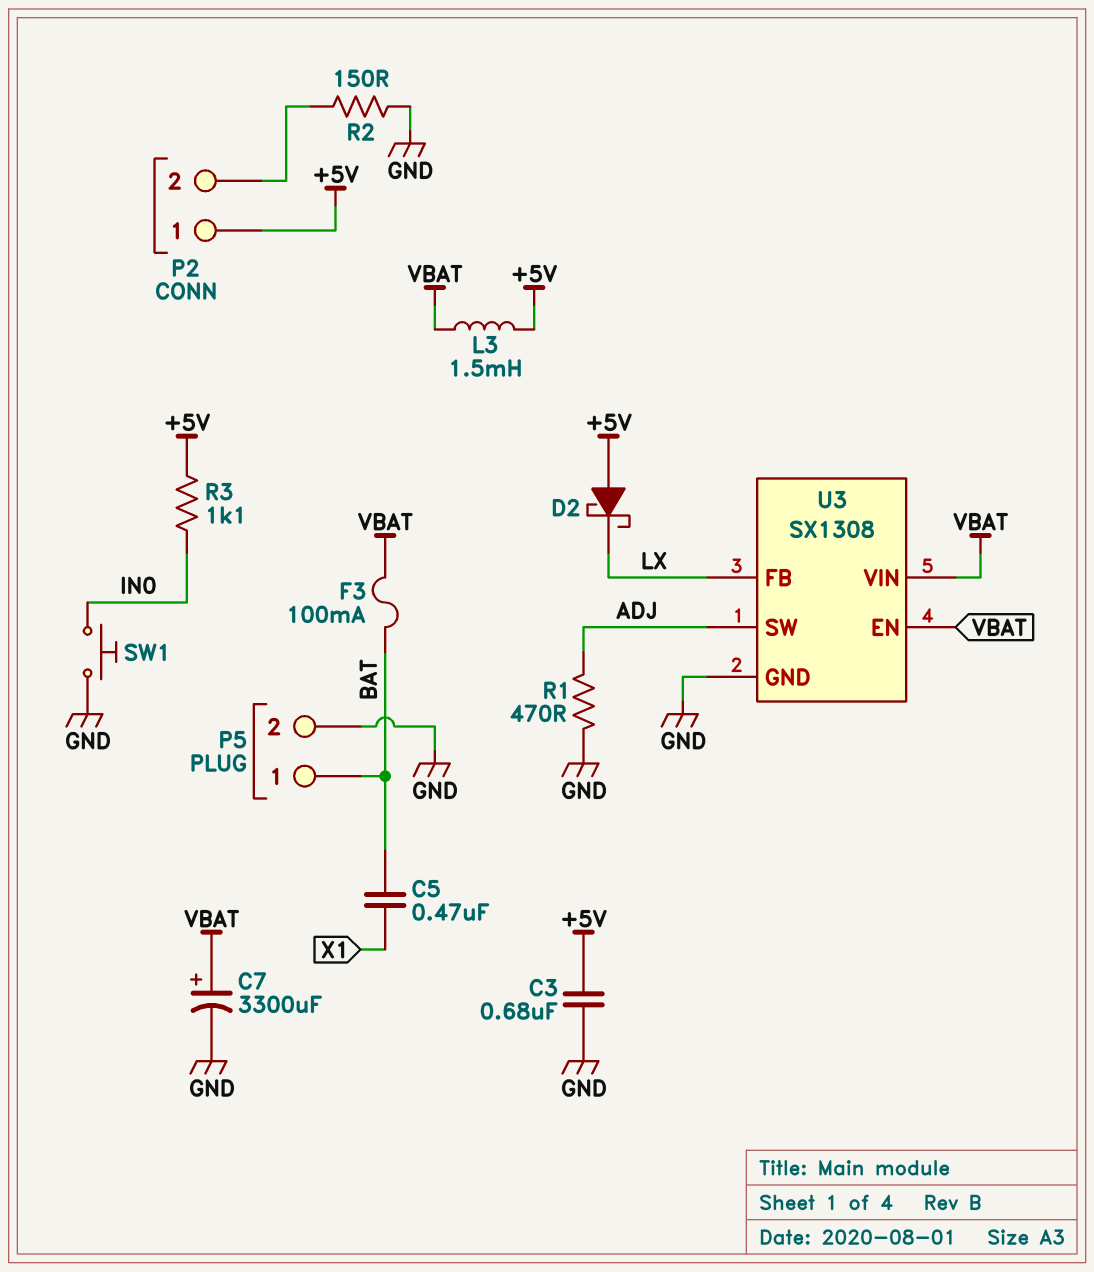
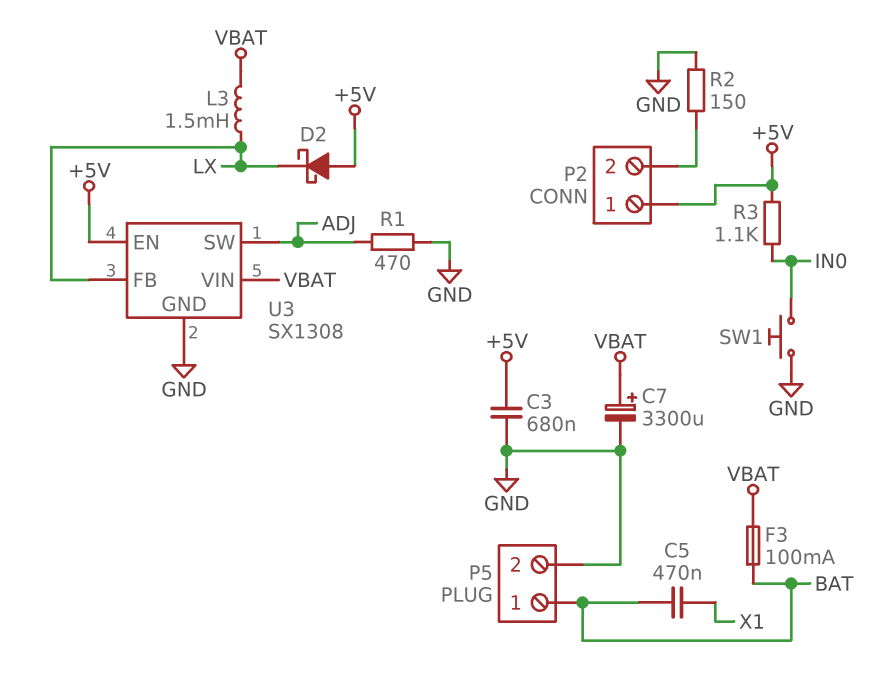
L3: 1.5mH (+5V, VBAT) -> 1.5mH (LX, VBAT)
U3 pin EN: VBAT -> +5V

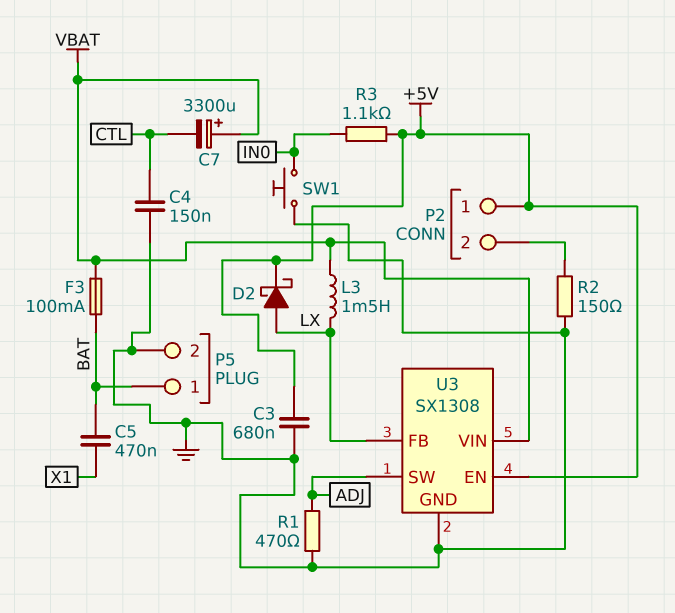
C4: none -> 150nF (CTL, GND)
C7: 3300uF (plus VBAT, minus GND) -> 3300uF (plus VBAT, minus CTL)
D2: schottky (A +5V, K LX) -> schottky (A LX, K +5V)

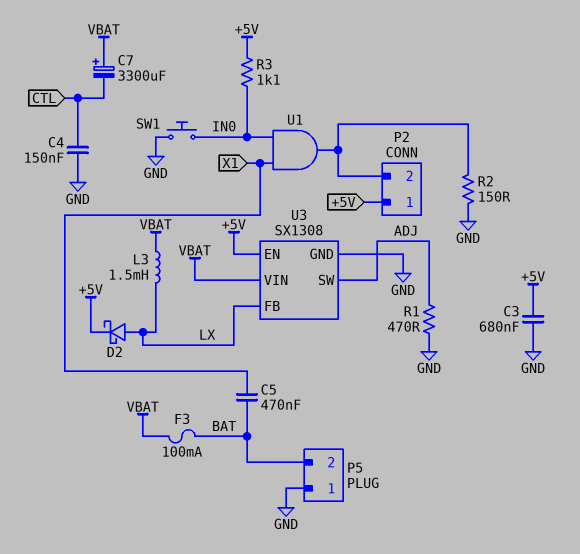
P5 pin 1: BAT -> GND
P5 pin 2: GND -> BAT
U1: none -> AND (in IN0, in X1, out P2/2)

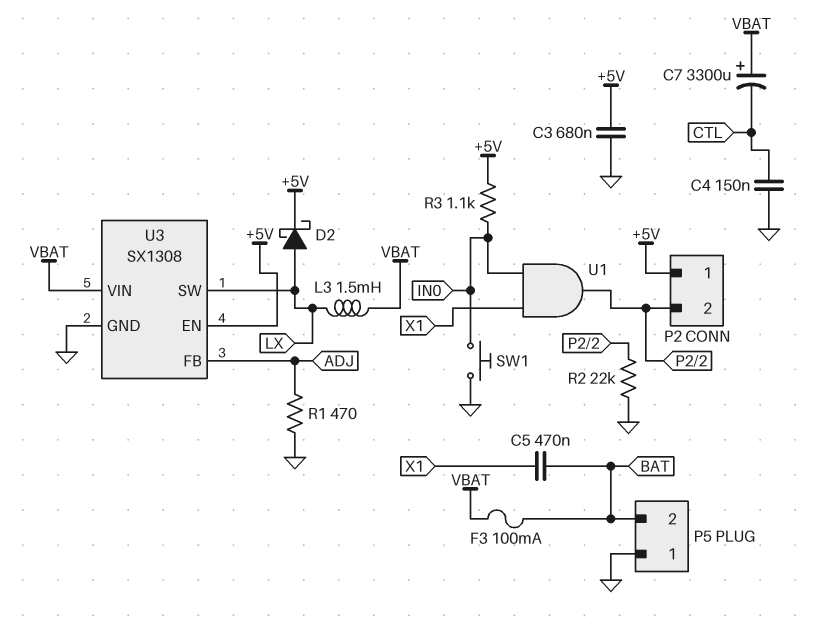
R2: 150 (GND, P2/2) -> 22k (GND, P2/2)
U3 pin FB: LX -> ADJ
U3 pin SW: ADJ -> LX

